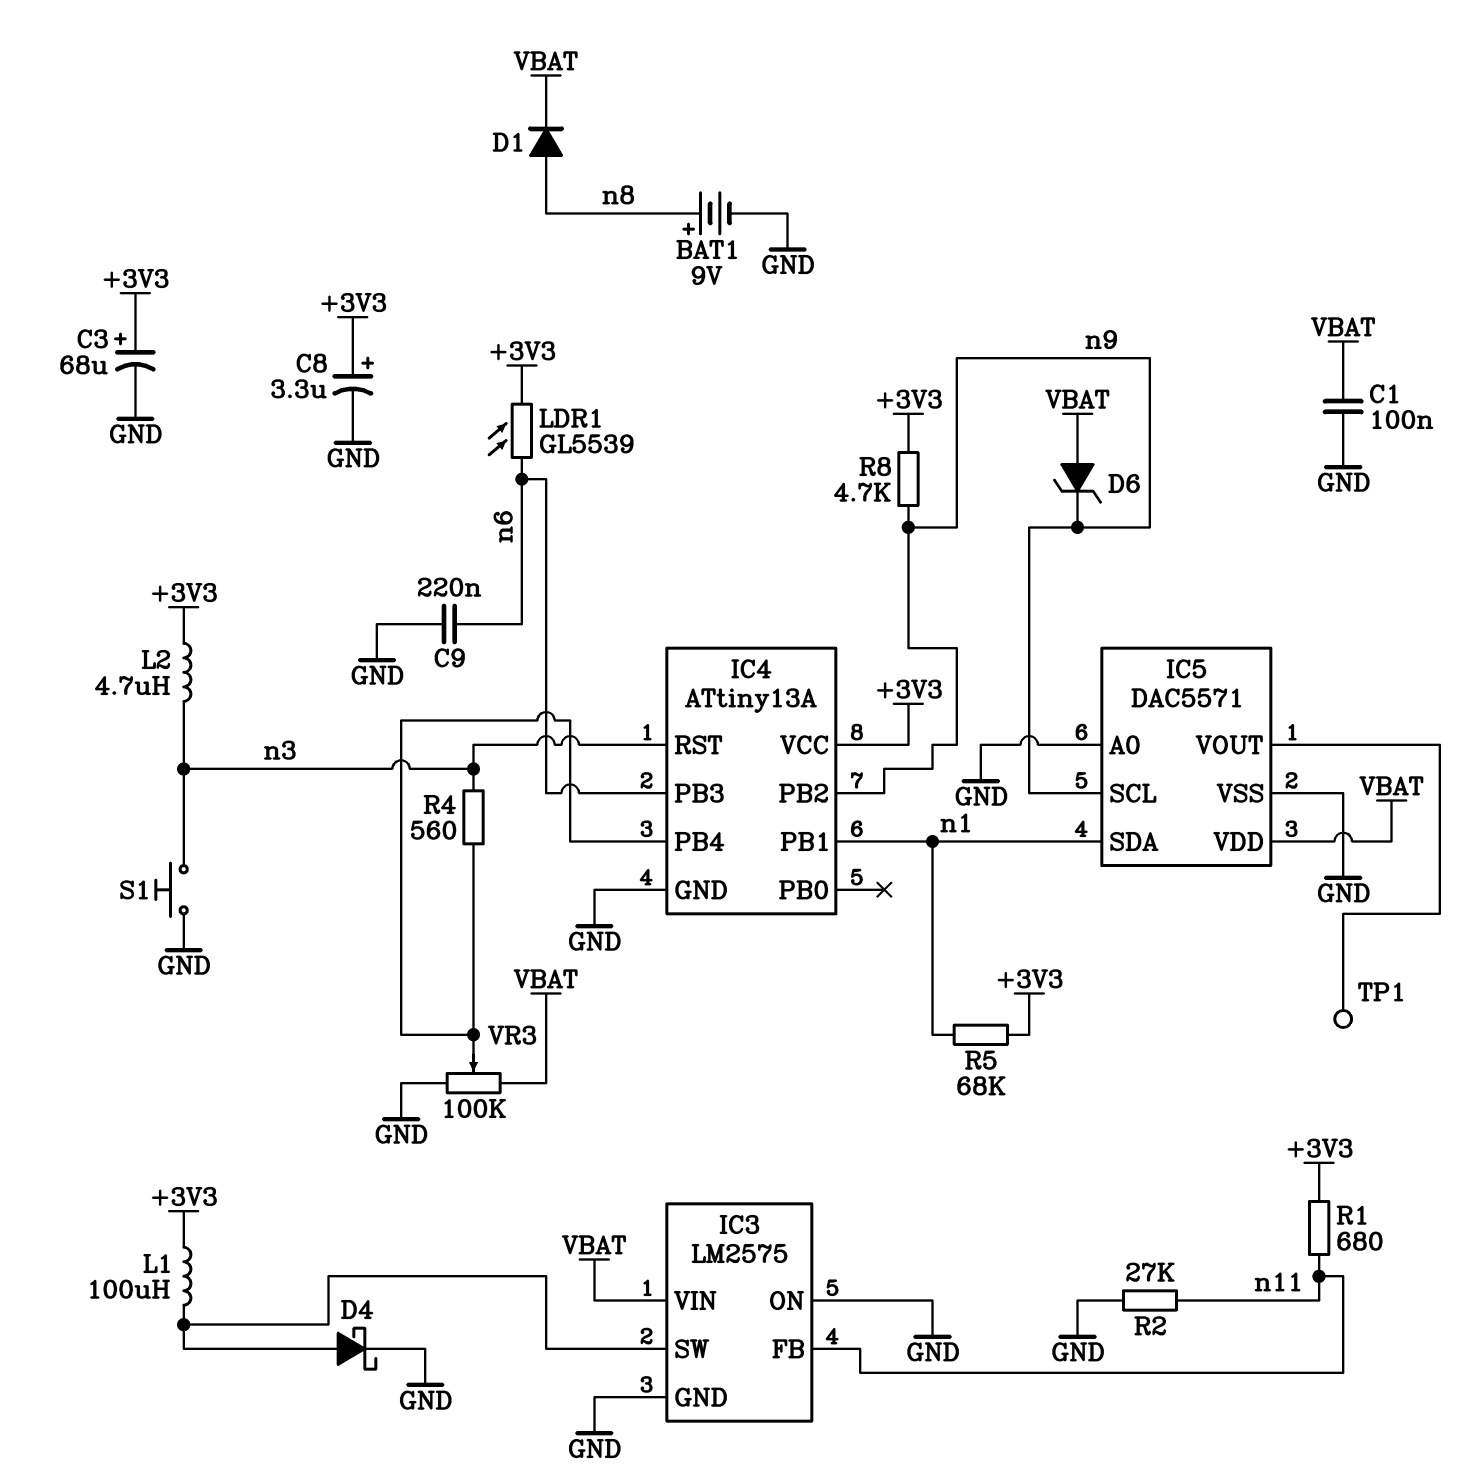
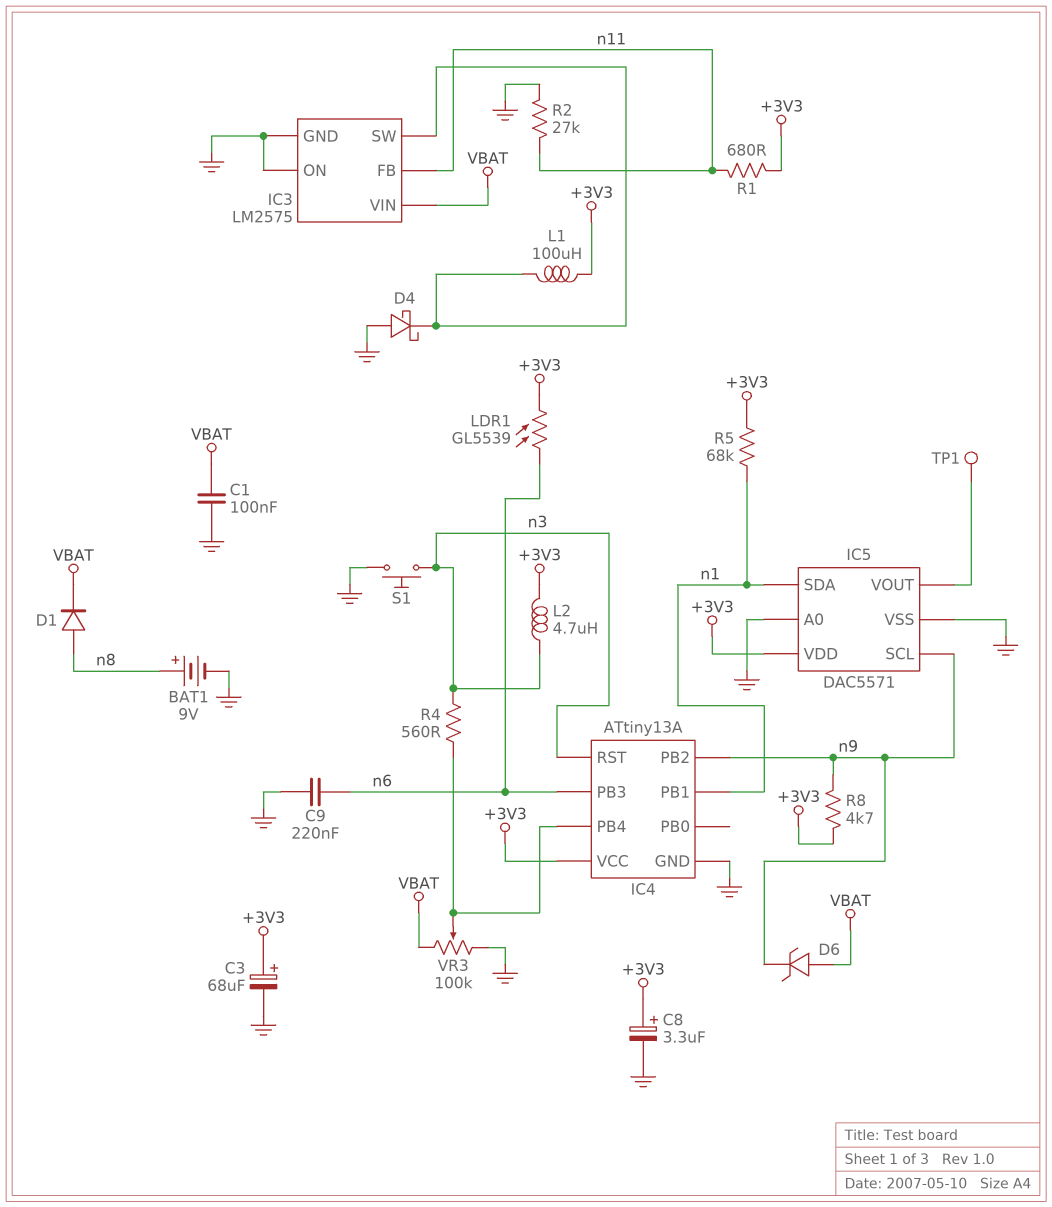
D4: schottky (A IC3/SW, K GND) -> schottky (A GND, K IC3/SW)
IC5 pin VDD: VBAT -> +3V3

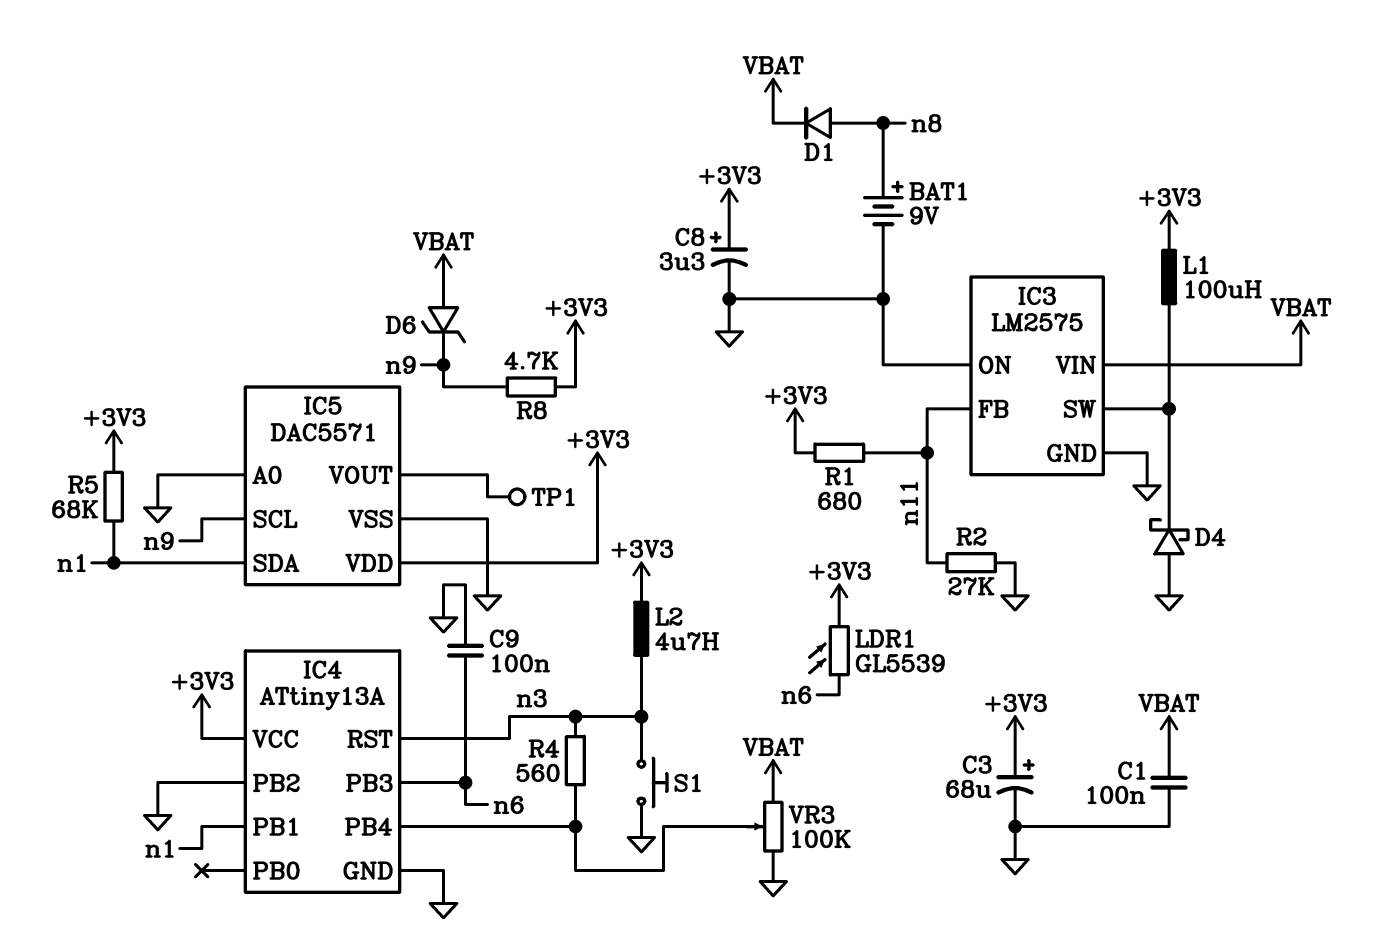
C9: 220nF (GND, n6) -> 100nF (GND, n6)
IC4 pin PB2: n9 -> GND

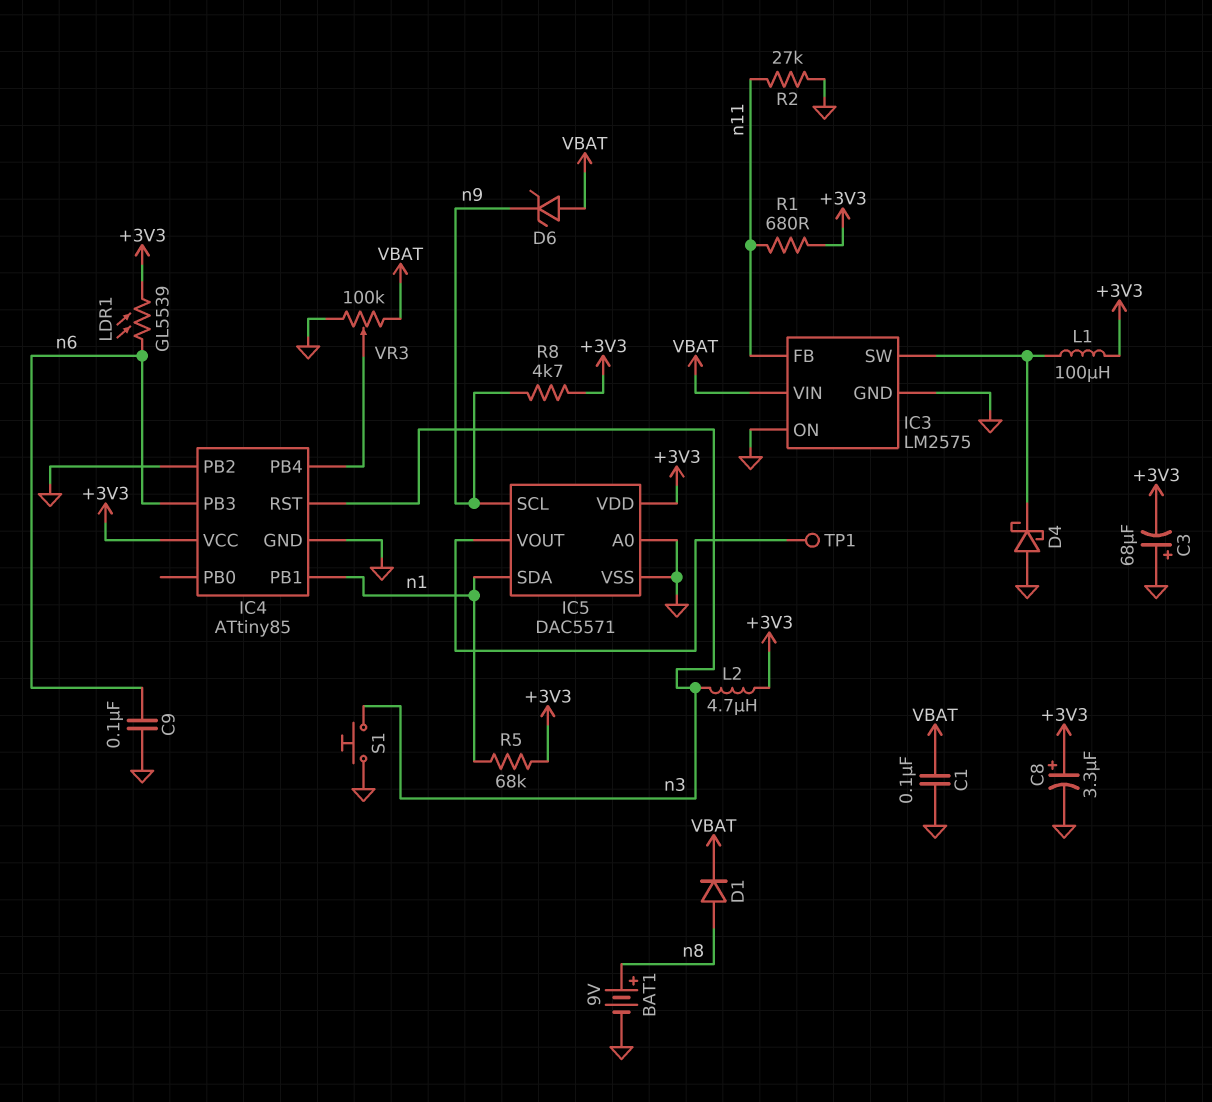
C3: 68uF (plus +3V3, minus GND) -> 68uF (plus GND, minus +3V3)
IC4: ATtiny13A -> ATtiny85
R4: 560 (IC4/PB4, n3) -> none

